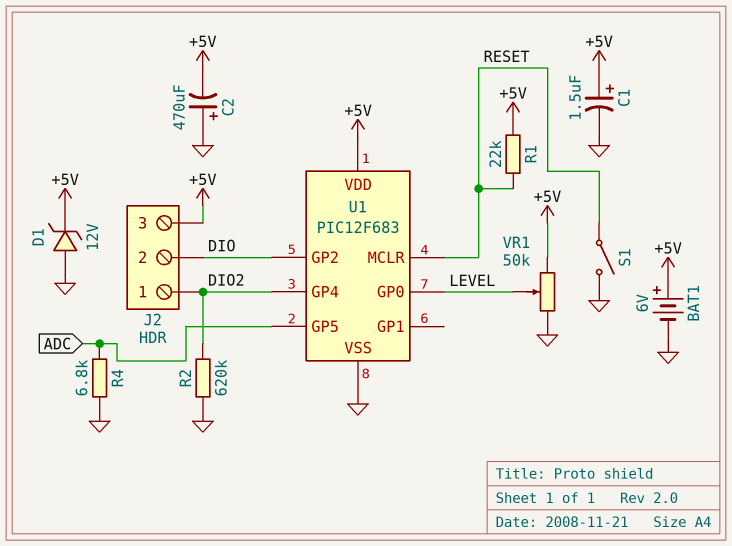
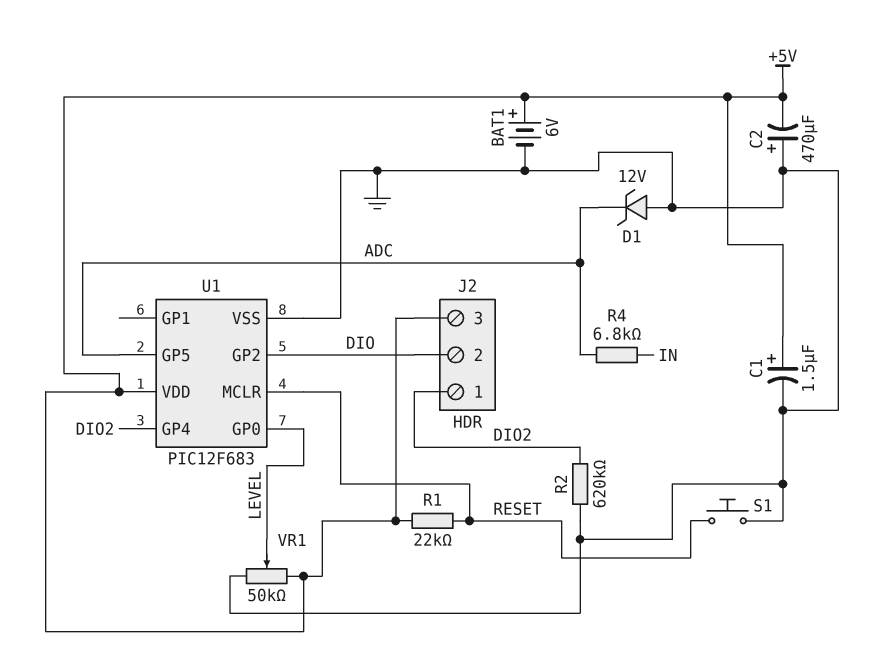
D1: zener 12V (A GND, K +5V) -> zener 12V (A GND, K ADC)
R4: 6.8k (ADC, GND) -> 6.8k (ADC, IN)
S1: switch (GND, RESET) -> button (GND, RESET)

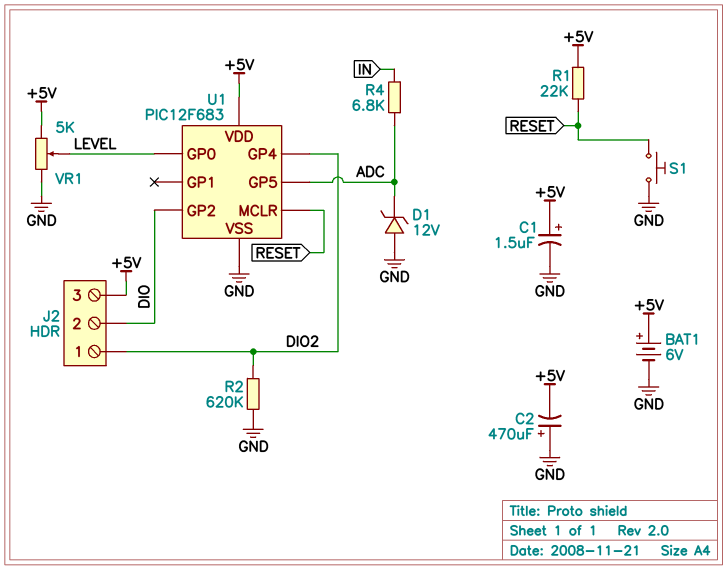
VR1: 50k (+5V, GND, wiper LEVEL) -> 5k (+5V, GND, wiper LEVEL)

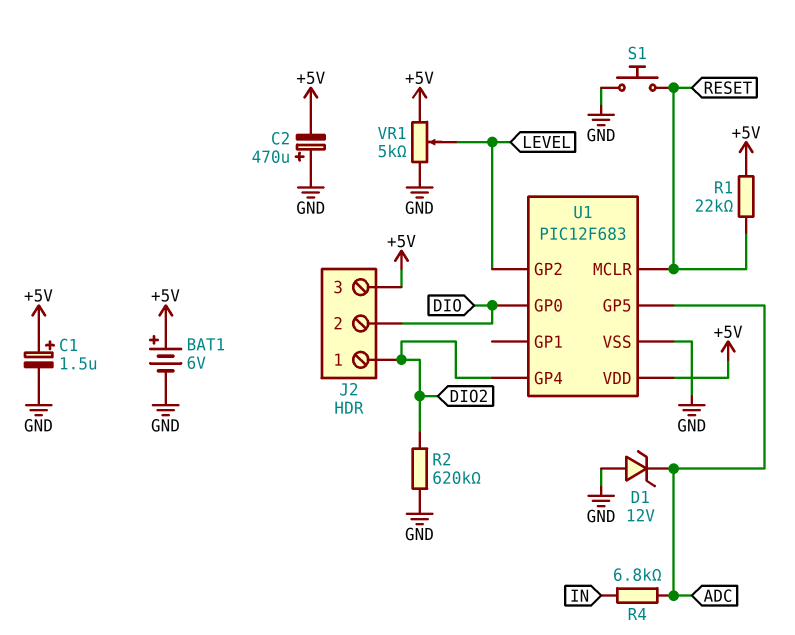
U1 pin GP0: LEVEL -> DIO
U1 pin GP2: DIO -> LEVEL

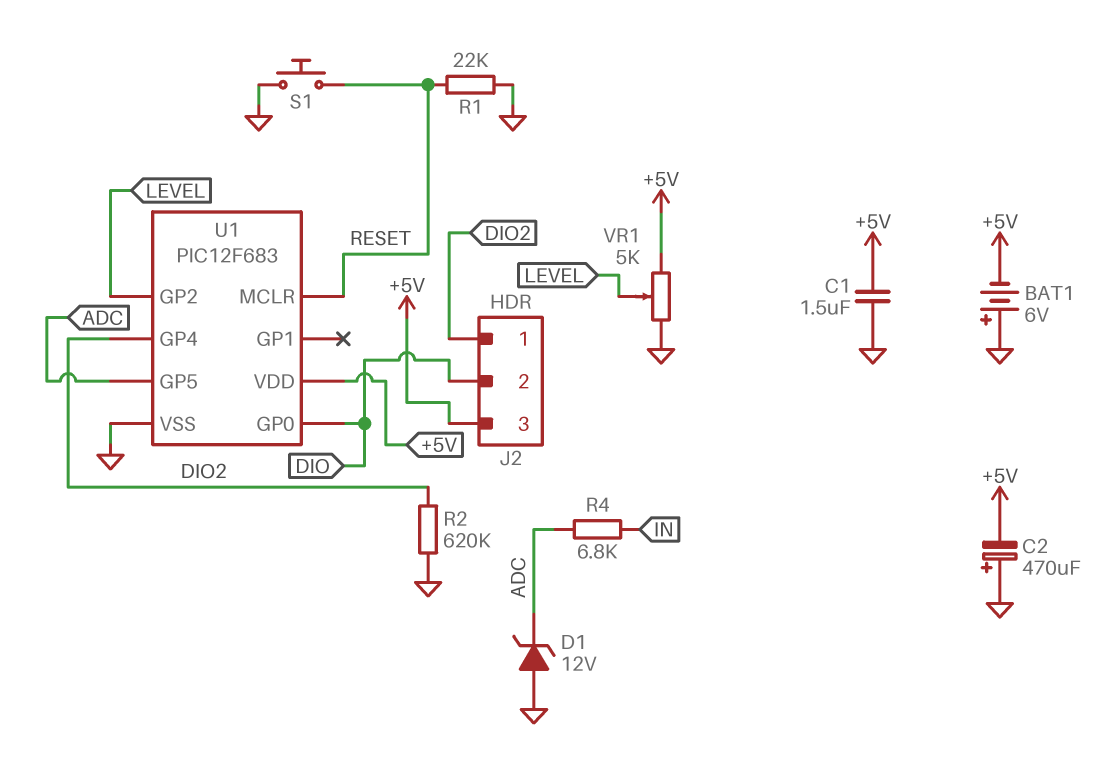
BAT1: 6V (plus +5V, minus GND) -> 6V (plus GND, minus +5V)
C1: 1.5uF (plus +5V, minus GND) -> 1.5uF (+5V, GND)
R1: 22k (+5V, RESET) -> 22k (GND, RESET)

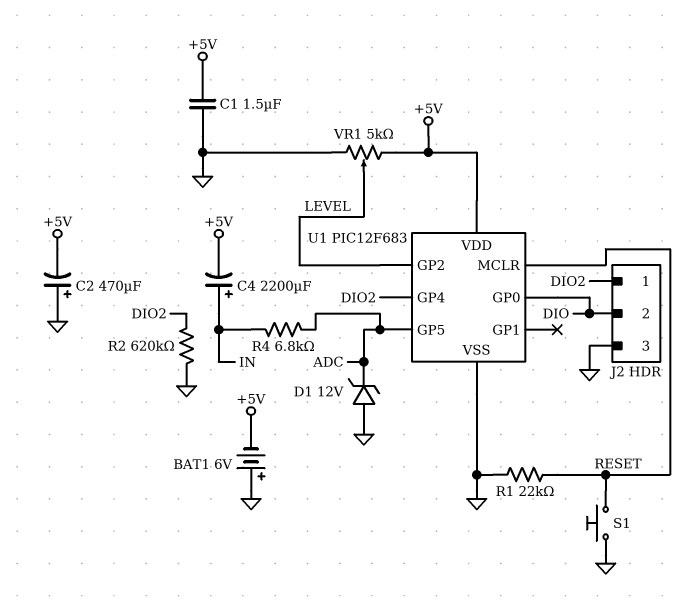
C4: none -> 2200uF (plus IN, minus +5V)
J2 pin 3: +5V -> GND

